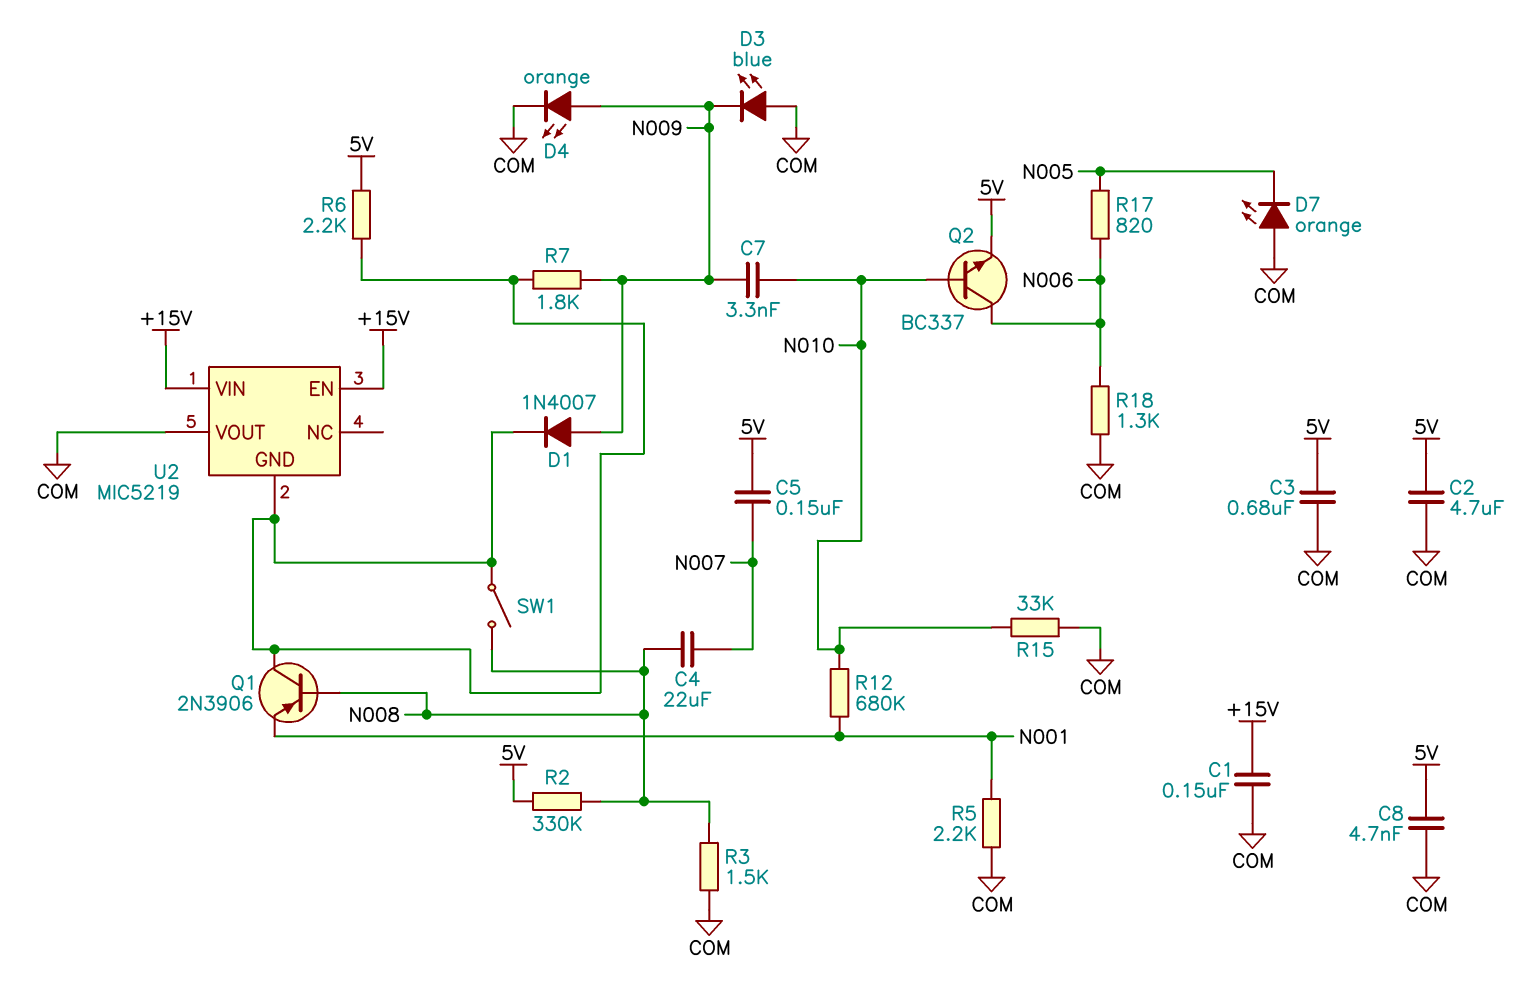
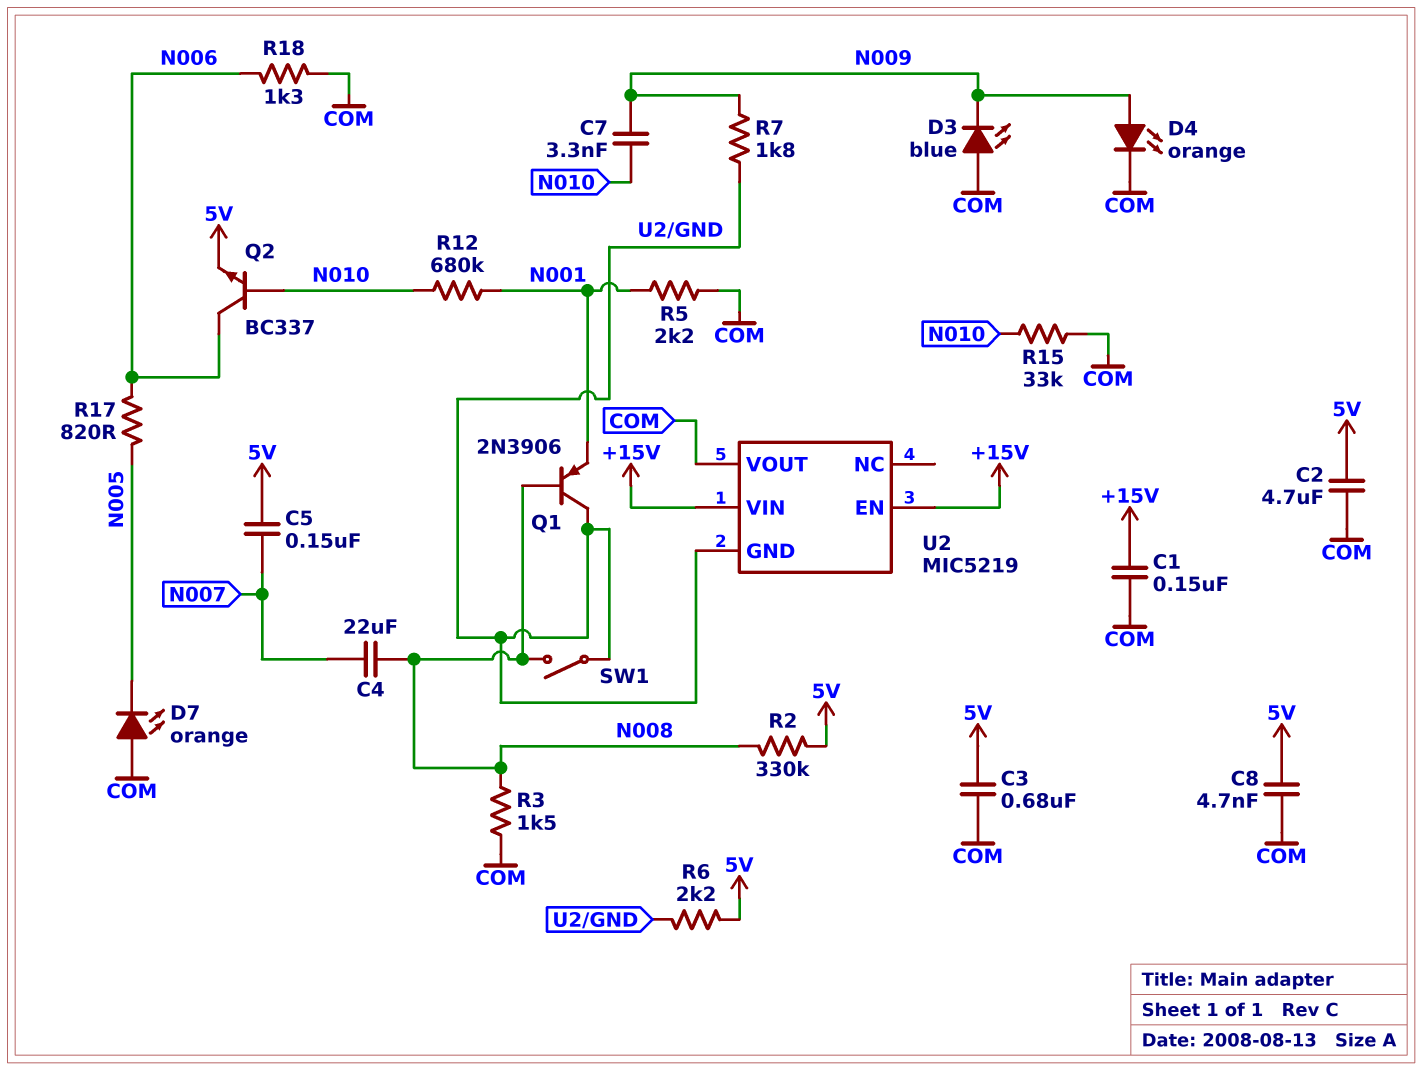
D1: diode 1N4007 (A N009, K U2/GND) -> none

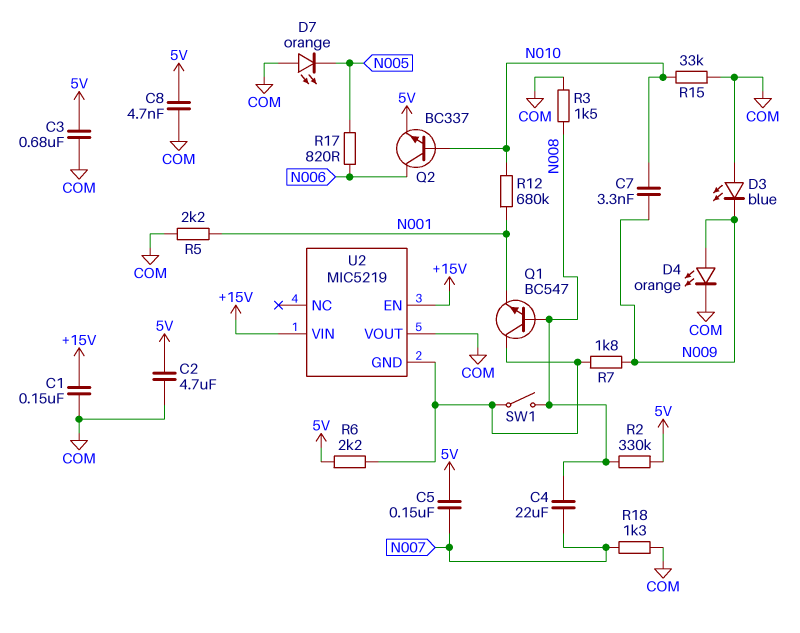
Q1: PNP 2N3906 (B N008, C U2/GND, E N001) -> NPN BC547 (B N008, C U2/GND, E N001)
R18: 1.3k (COM, N006) -> 1.3k (COM, N007)

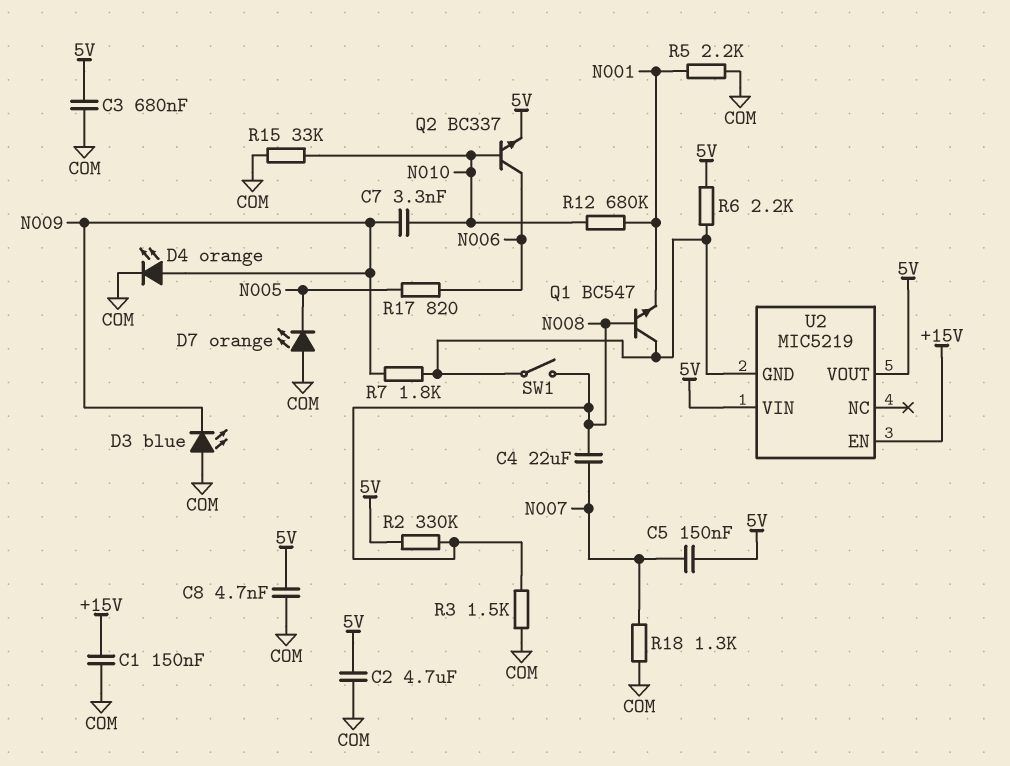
U2 pin VIN: +15V -> 5V
U2 pin VOUT: COM -> 5V

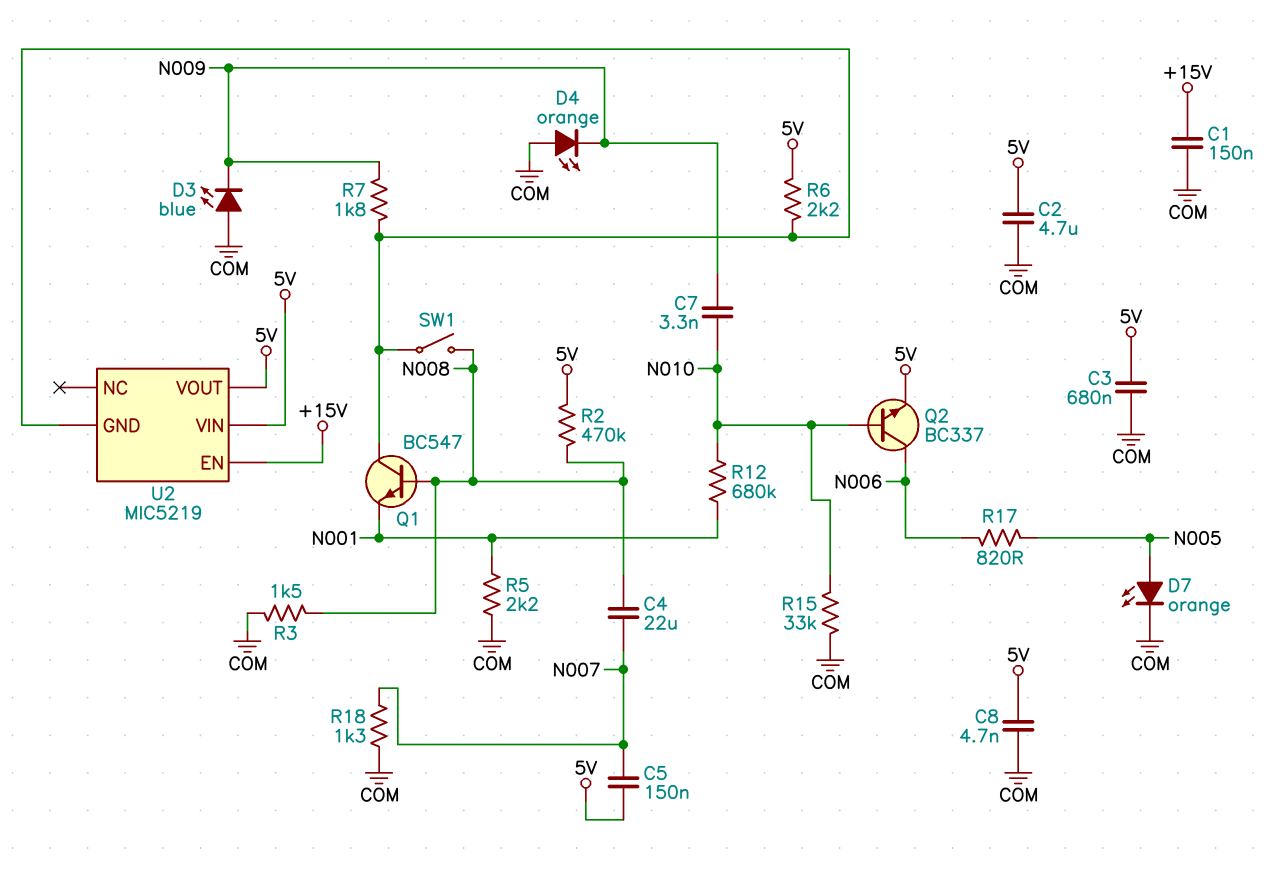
D4: LED orange (A N009, K COM) -> LED orange (A COM, K N009)
D7: LED orange (A COM, K N005) -> LED orange (A N005, K COM)
R2: 330k (5V, N008) -> 470k (5V, N008)

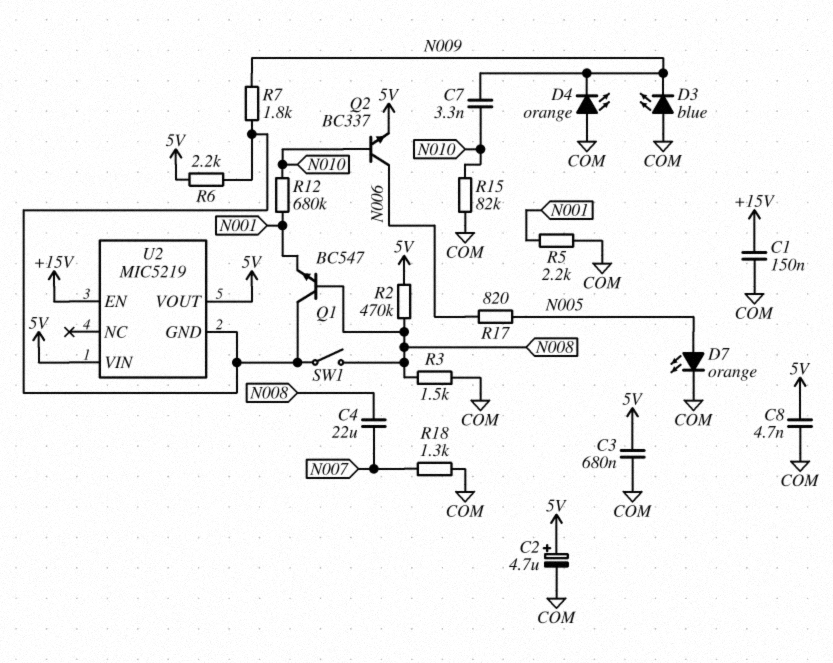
C2: 4.7uF (5V, COM) -> 4.7uF (plus 5V, minus COM)
C5: 150nF (5V, N007) -> none
R15: 33k (COM, N010) -> 82k (COM, N010)

